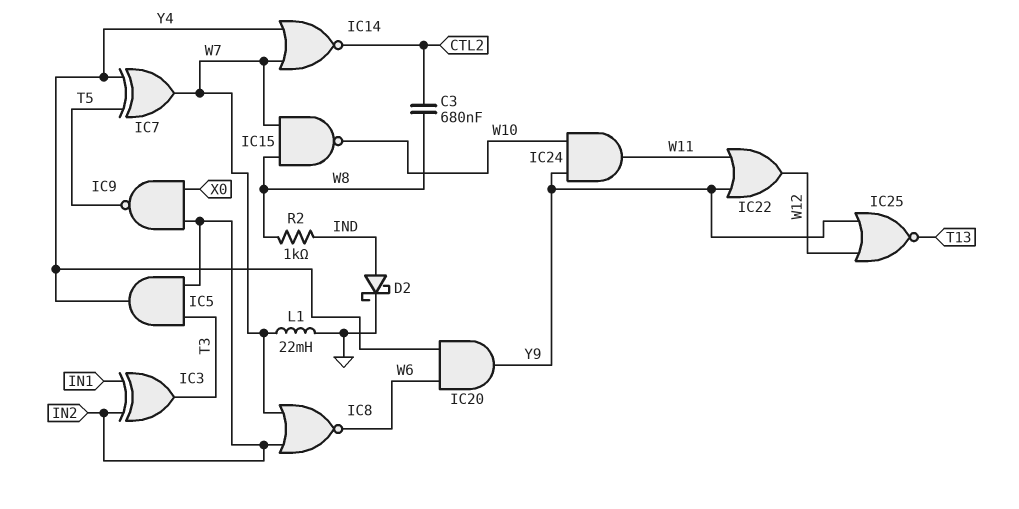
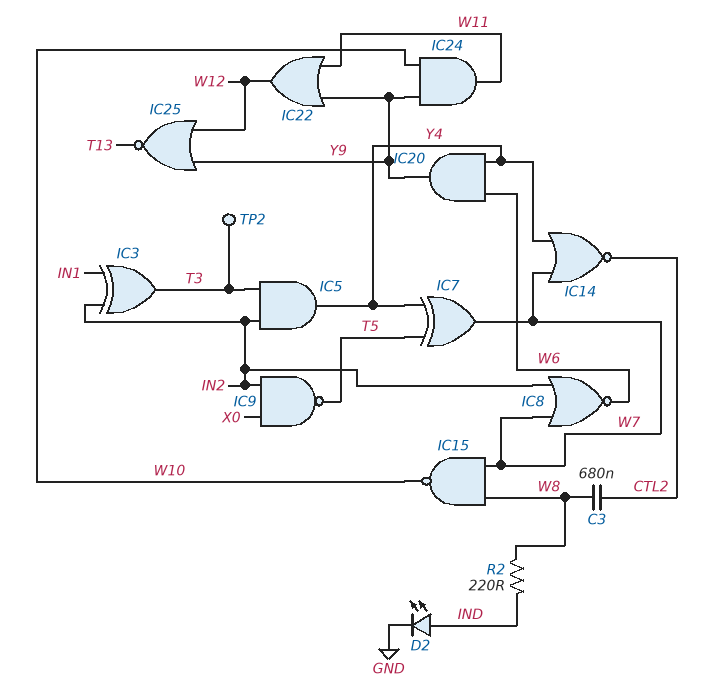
D2: schottky (A IND, K GND) -> LED (A IND, K GND)
L1: 22mH (GND, W7) -> none
R2: 1k (IND, W8) -> 220 (IND, W8)
TP2: none -> test point (T3)

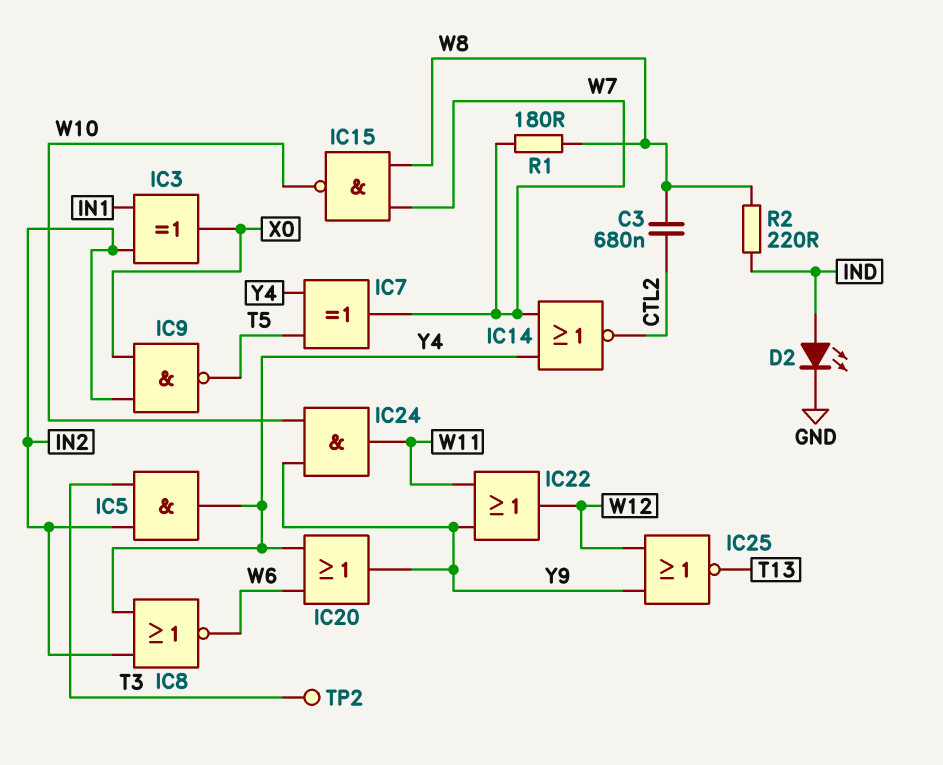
IC3: XOR (in IN1, in IN2, out T3) -> XOR (in IN1, in IN2, out X0)
IC8: NOR (in IN2, in W7, out W6) -> NOR (in IN2, in Y4, out W6)
IC20: AND (in W6, in Y4, out Y9) -> OR (in W6, in Y4, out Y9)
R1: none -> 180 (W7, W8)

